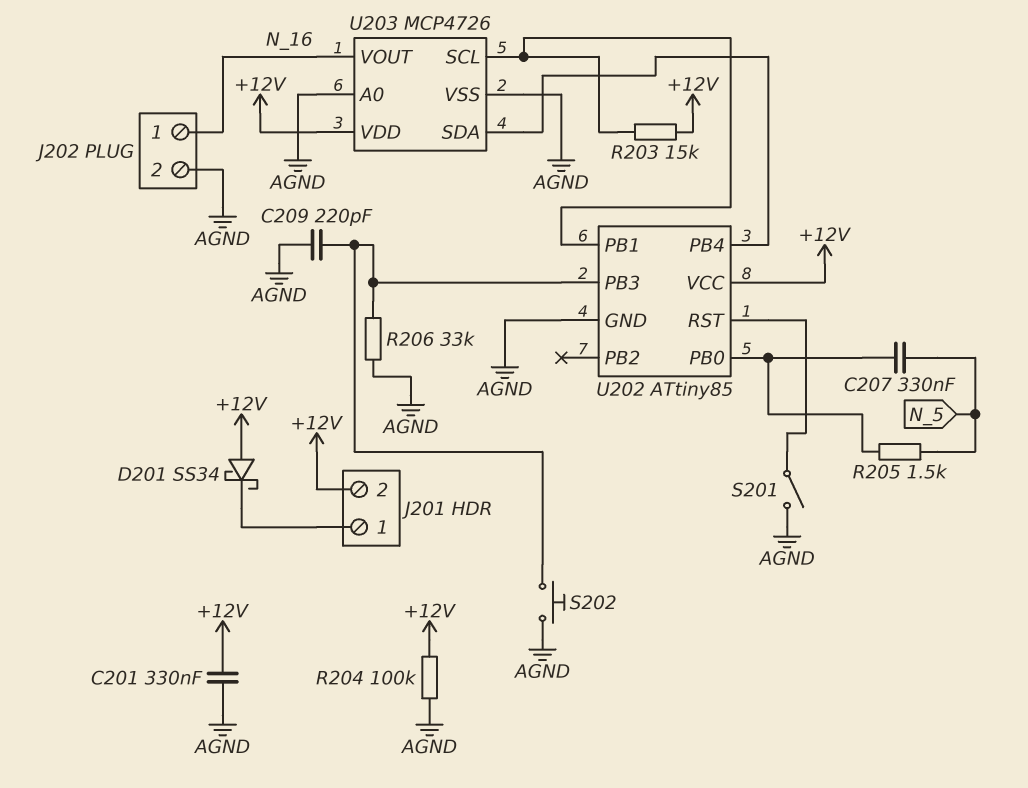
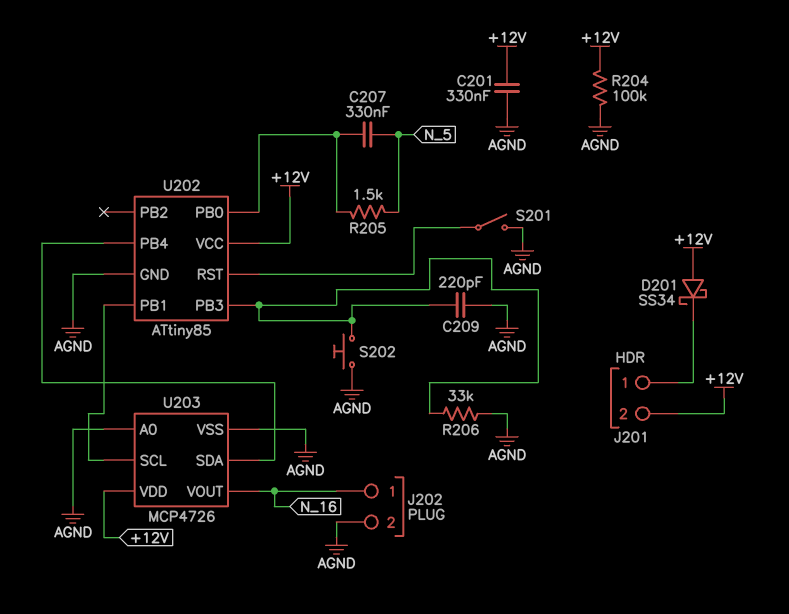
R203: 15k (+12V, U202/PB1) -> none

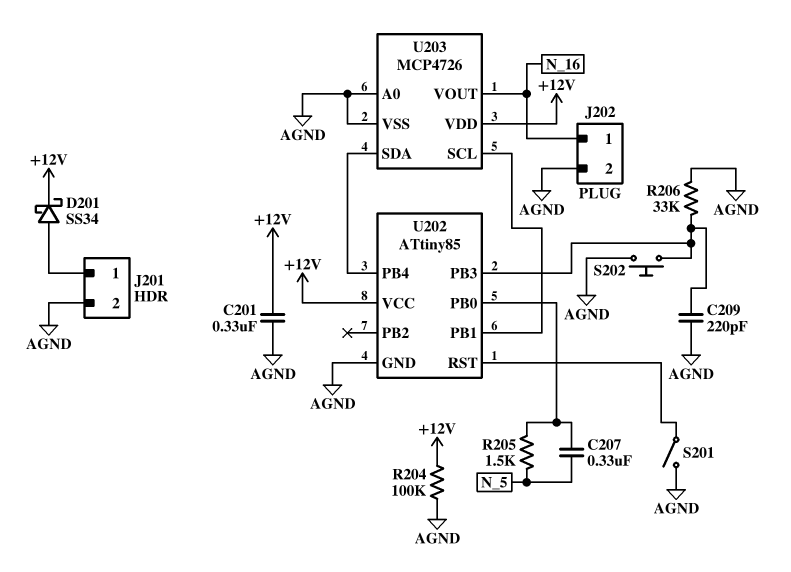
D201: schottky SS34 (A +12V, K J201/1) -> schottky SS34 (A J201/1, K +12V)
J201 pin 2: +12V -> AGND

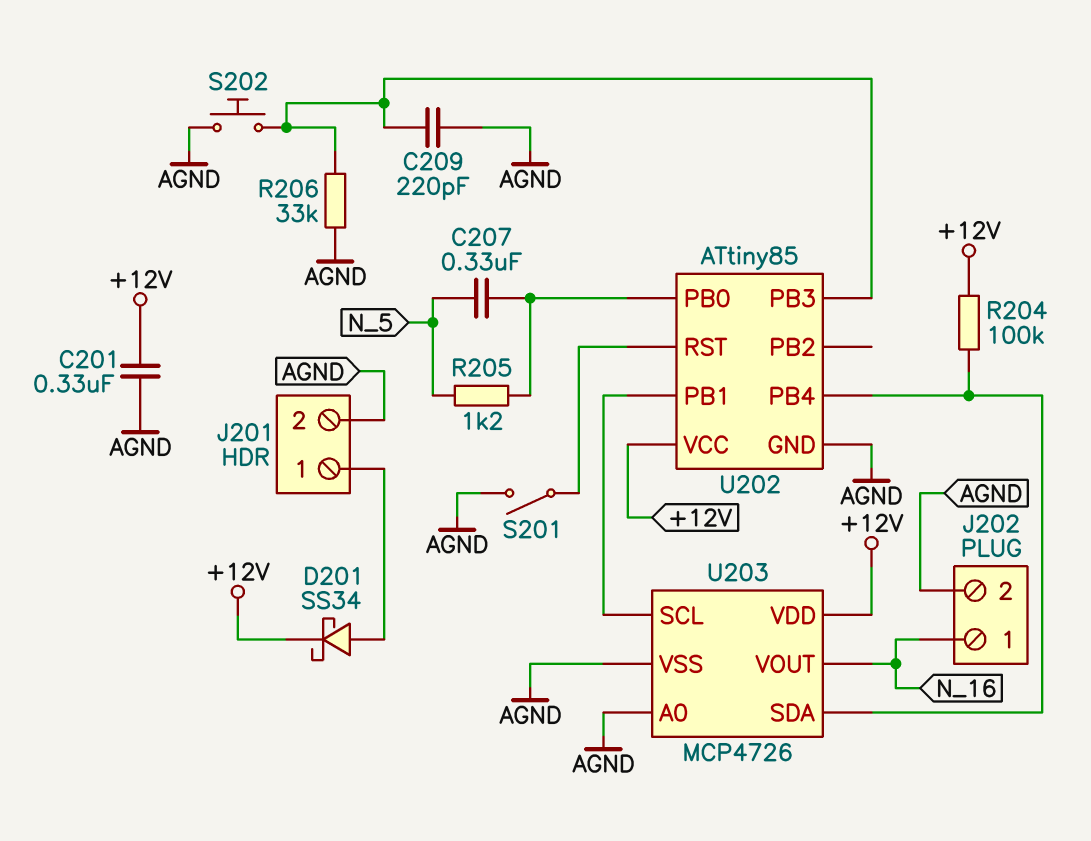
R204: 100k (+12V, AGND) -> 100k (+12V, U202/PB4)
R205: 1.5k (N_5, U202/PB0) -> 1.2k (N_5, U202/PB0)

